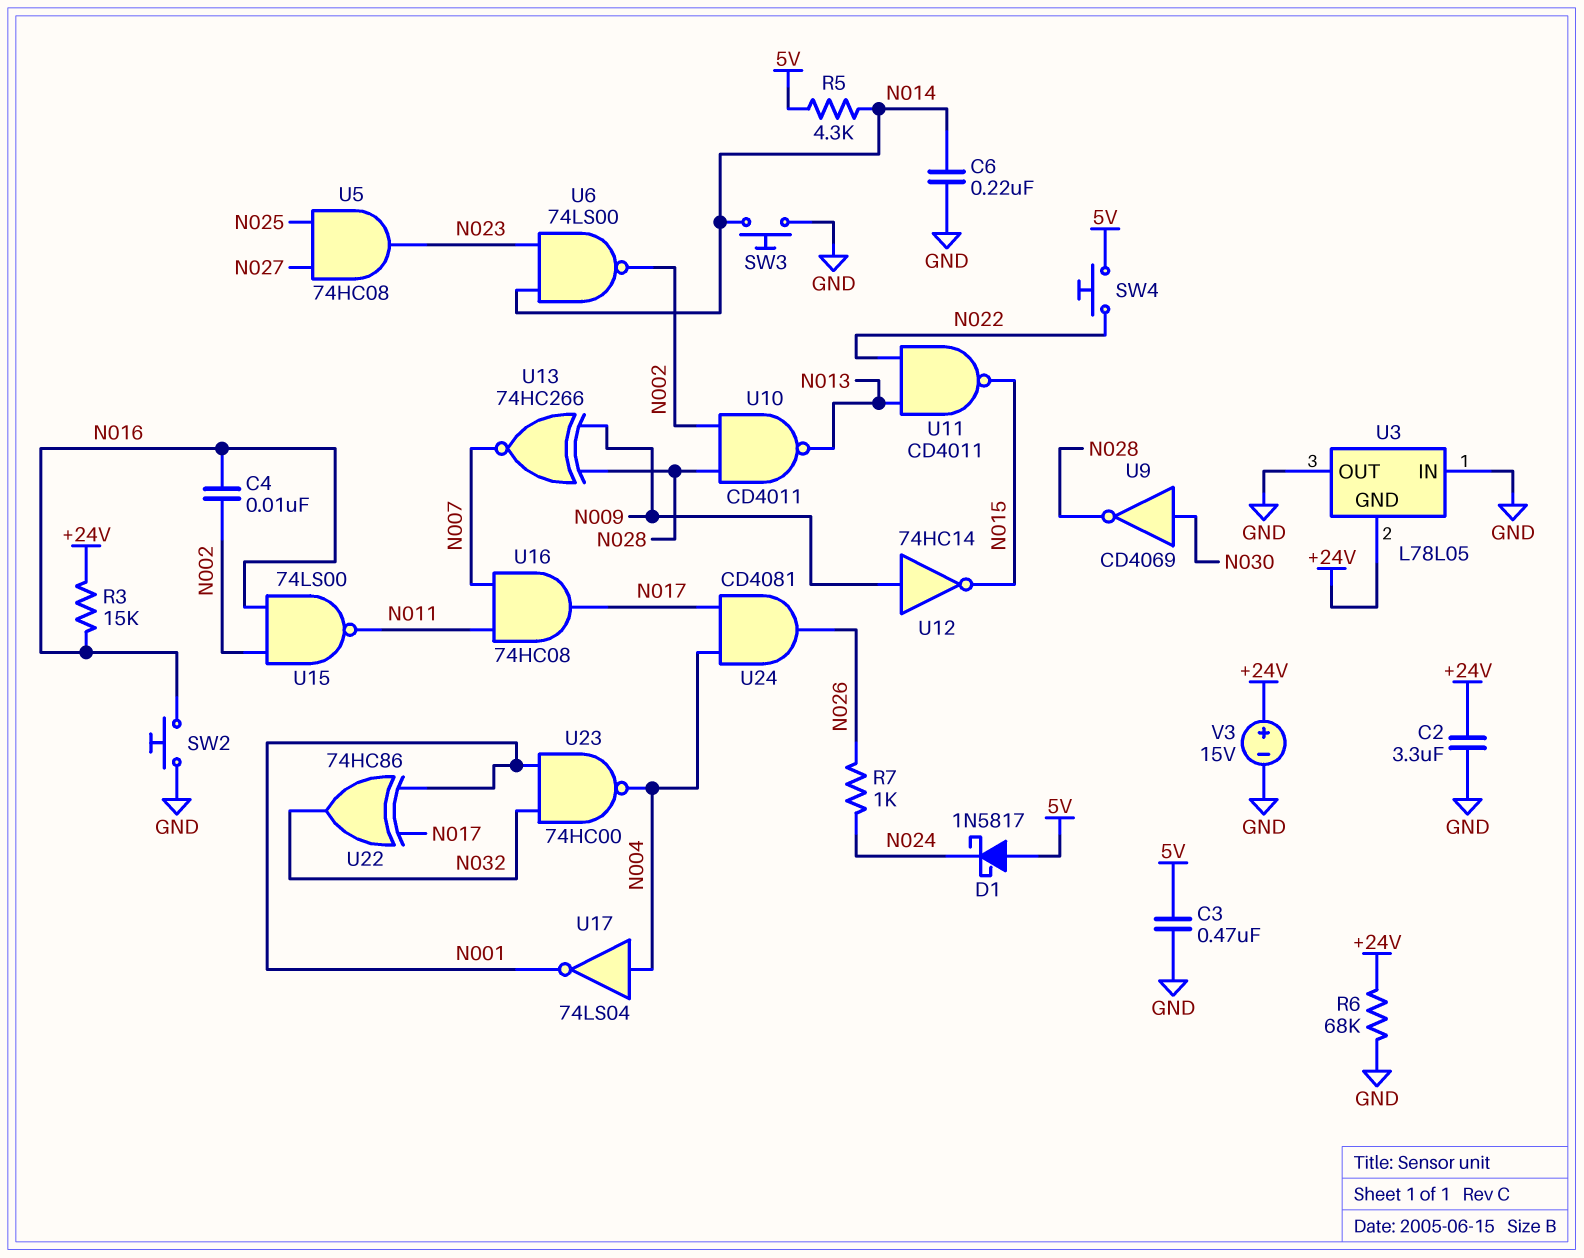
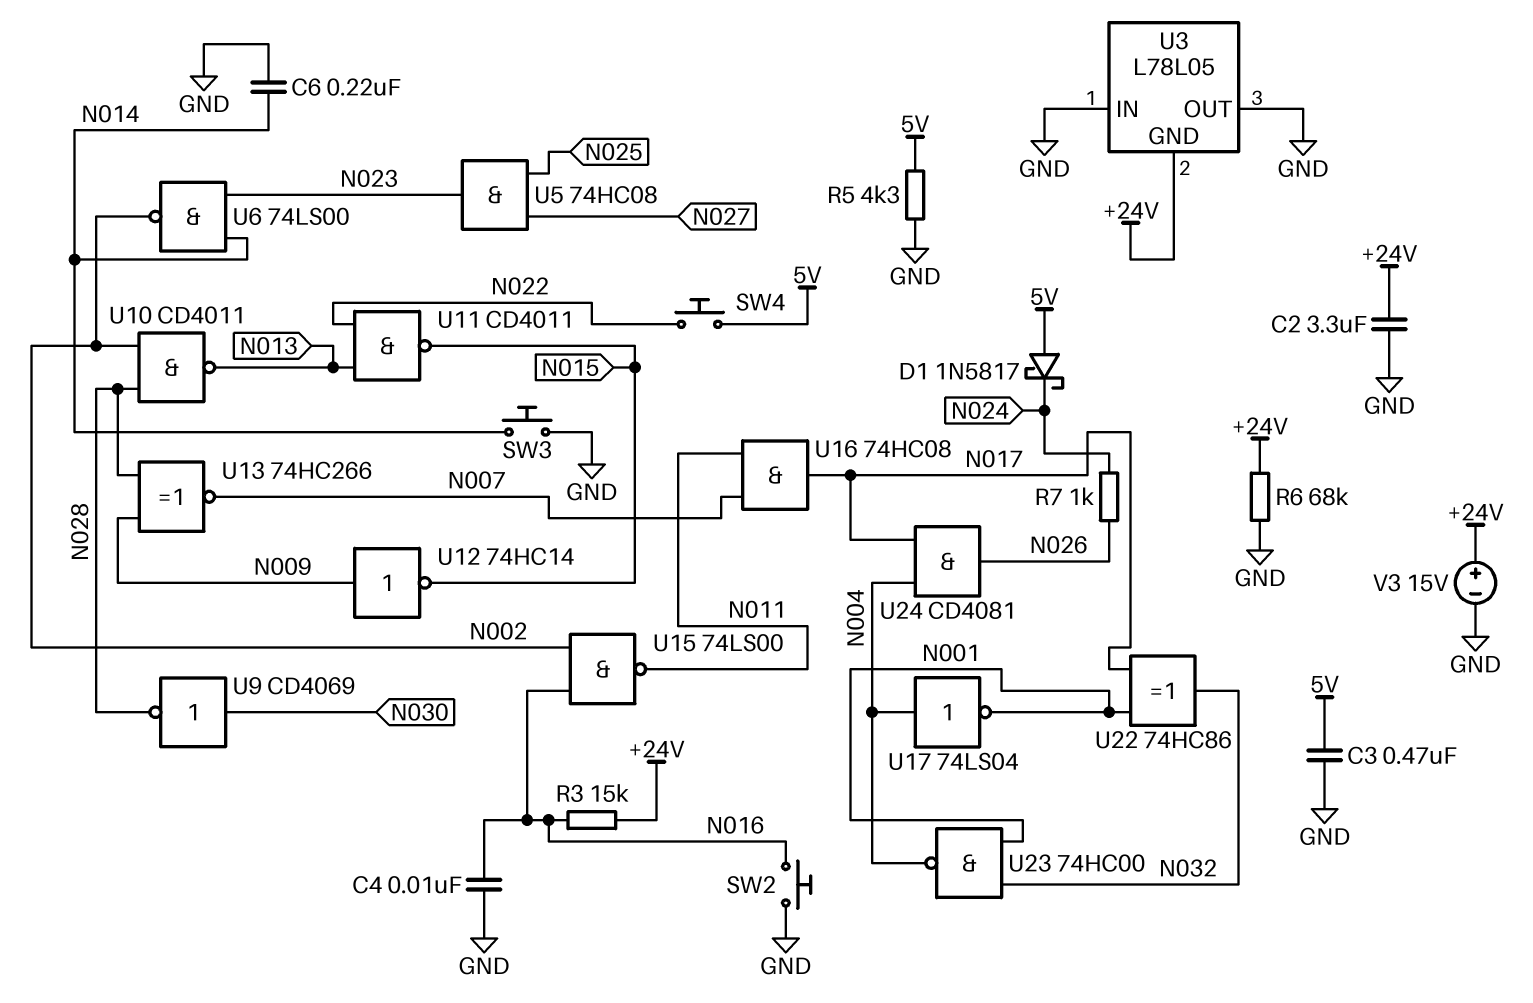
C4: 10nF (N002, N016) -> 10nF (GND, N016)
R5: 4.3k (5V, N014) -> 4.3k (5V, GND)

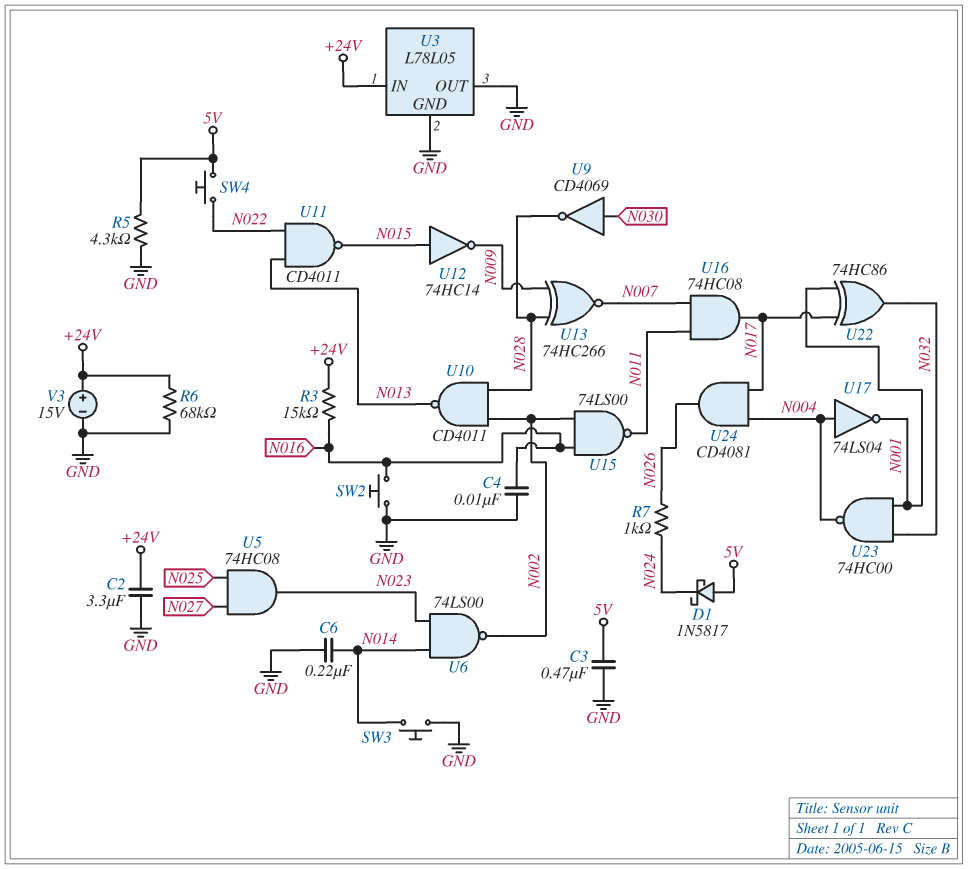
U3 pin GND: +24V -> GND
U3 pin IN: GND -> +24V
U12: NOT 74HC14 (in N009, out N015) -> NOT 74HC14 (in N015, out N009)

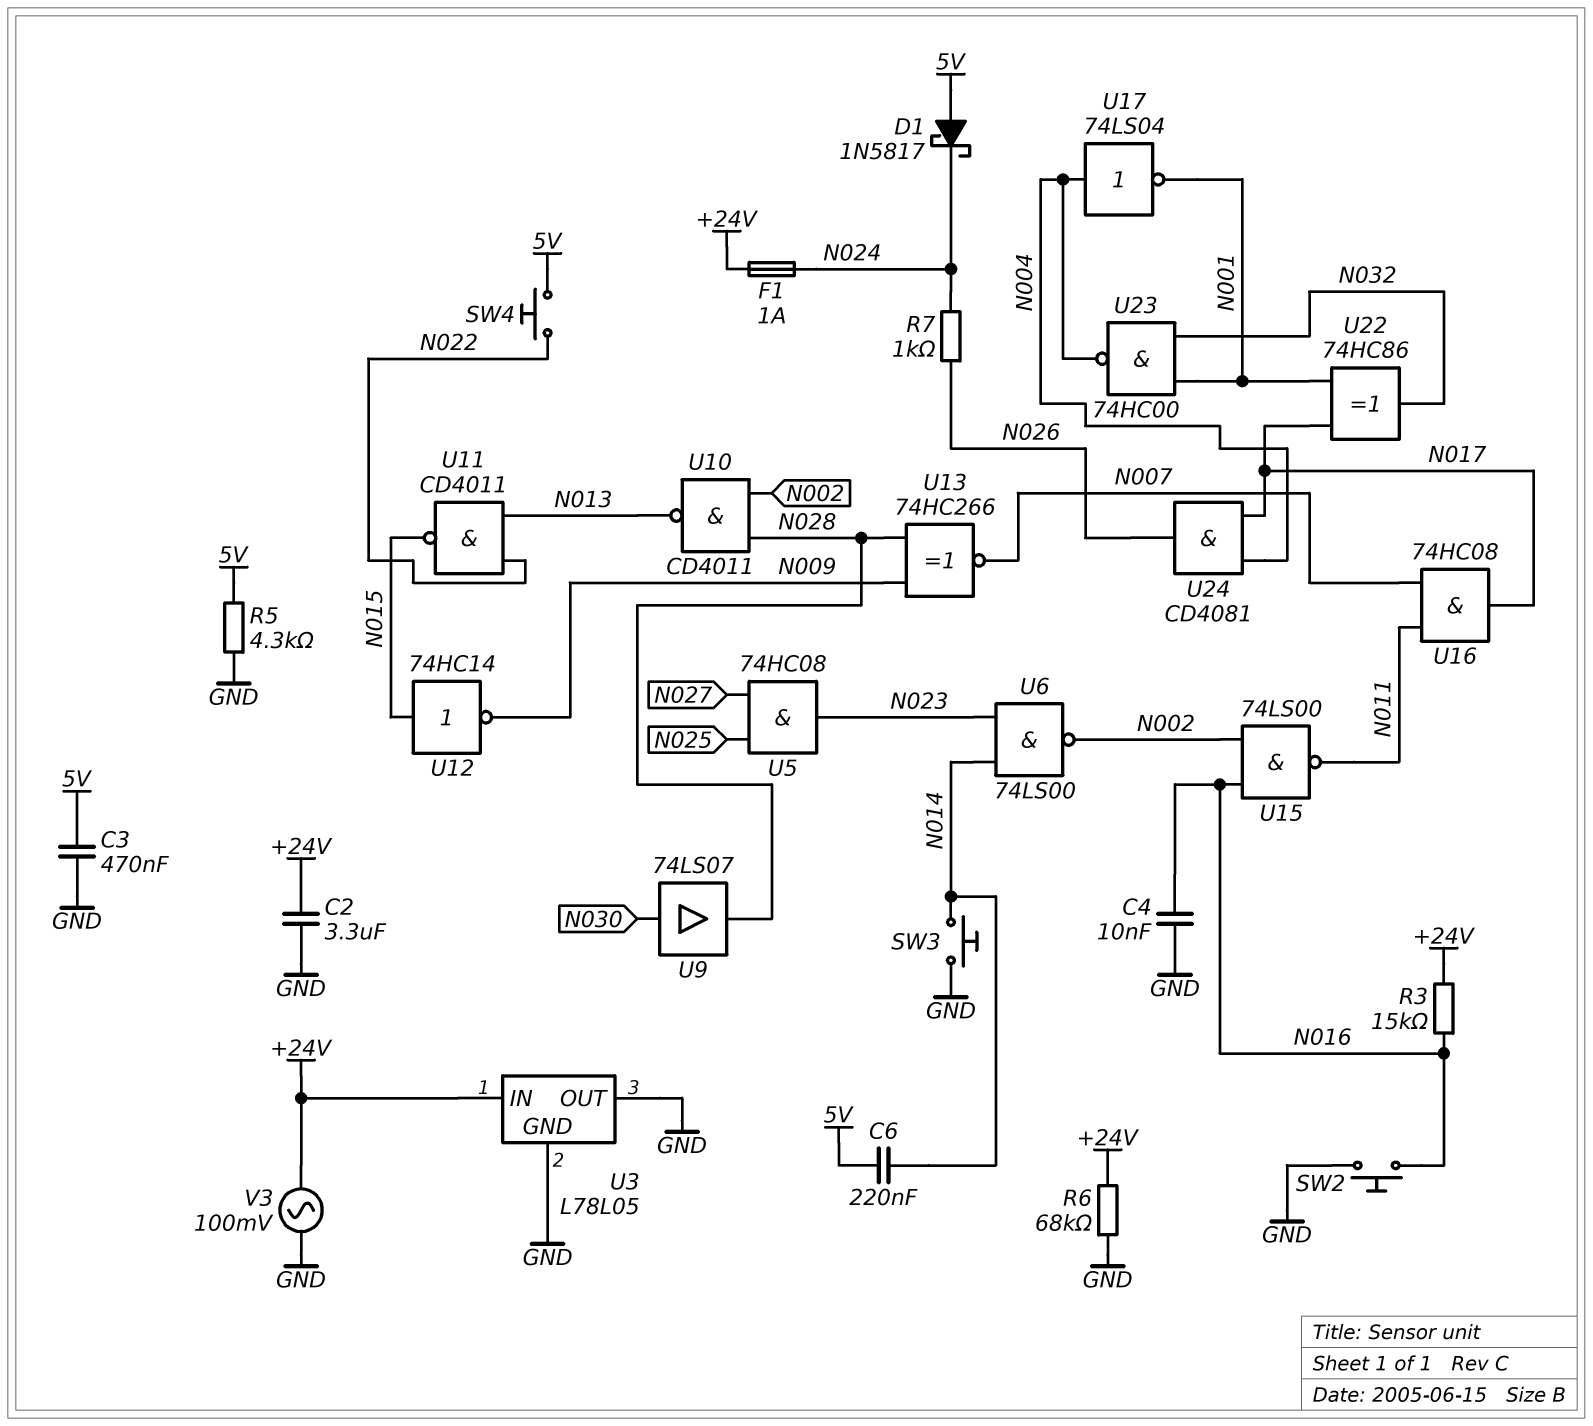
C6: 220nF (GND, N014) -> 220nF (5V, N014)
F1: none -> 1A (+24V, N024)
U9: NOT CD4069 (in N030, out N028) -> buffer 74LS07 (in N030, out N028)
V3: 15V (plus +24V, minus GND) -> AC 100mV (+24V, GND)

